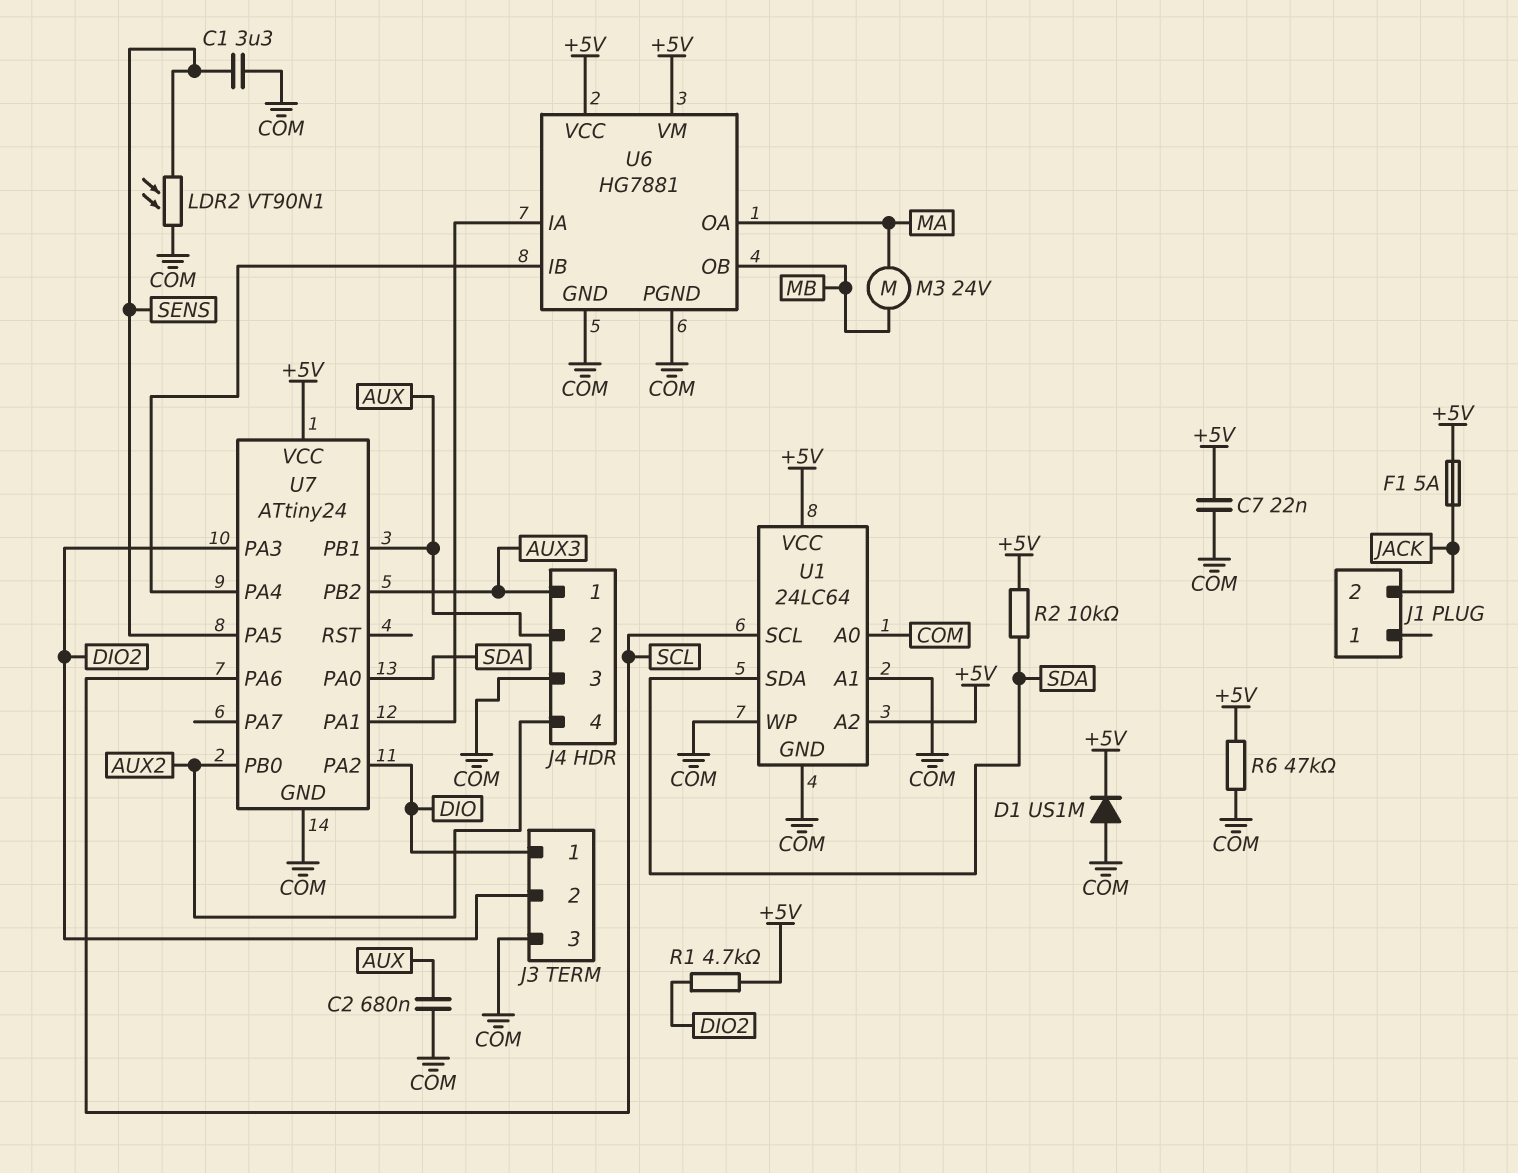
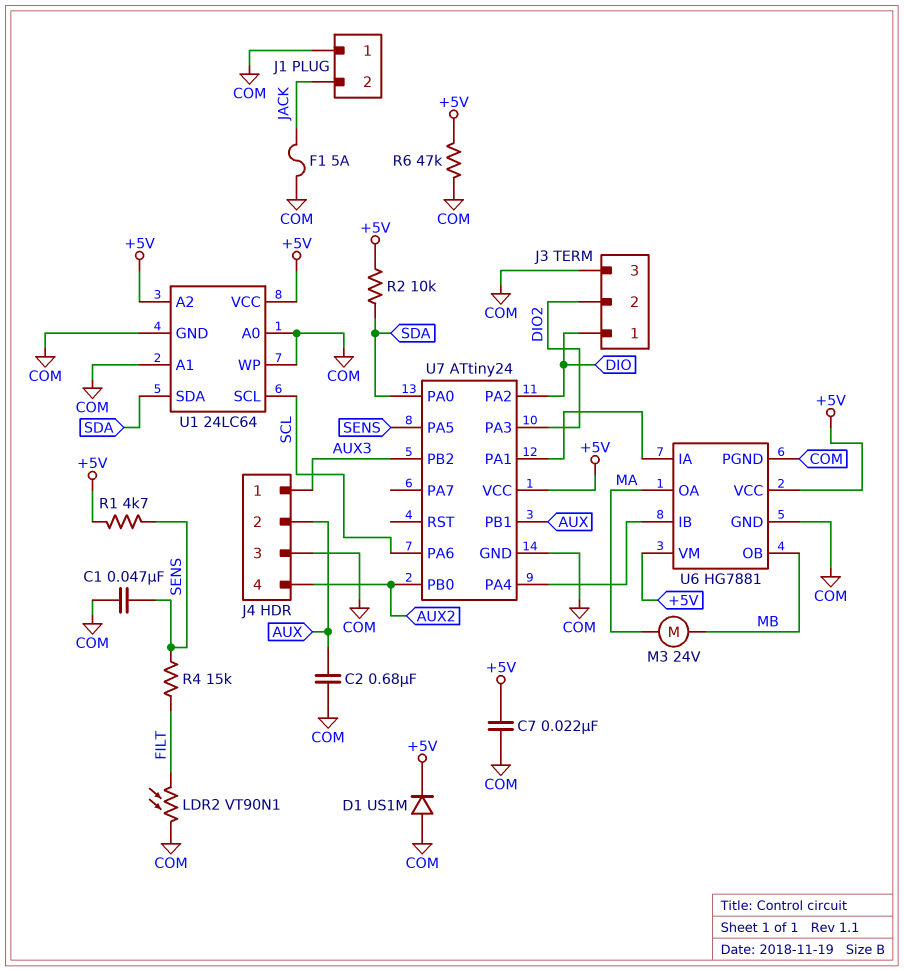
C1: 3.3uF (COM, SENS) -> 47nF (COM, SENS)
F1: 5A (+5V, JACK) -> 5A (COM, JACK)
J1 pin 1: none -> COM
LDR2: VT90N1 (COM, SENS) -> VT90N1 (COM, FILT)
R1: 4.7k (+5V, DIO2) -> 4.7k (+5V, SENS)
R4: none -> 15k (FILT, SENS)

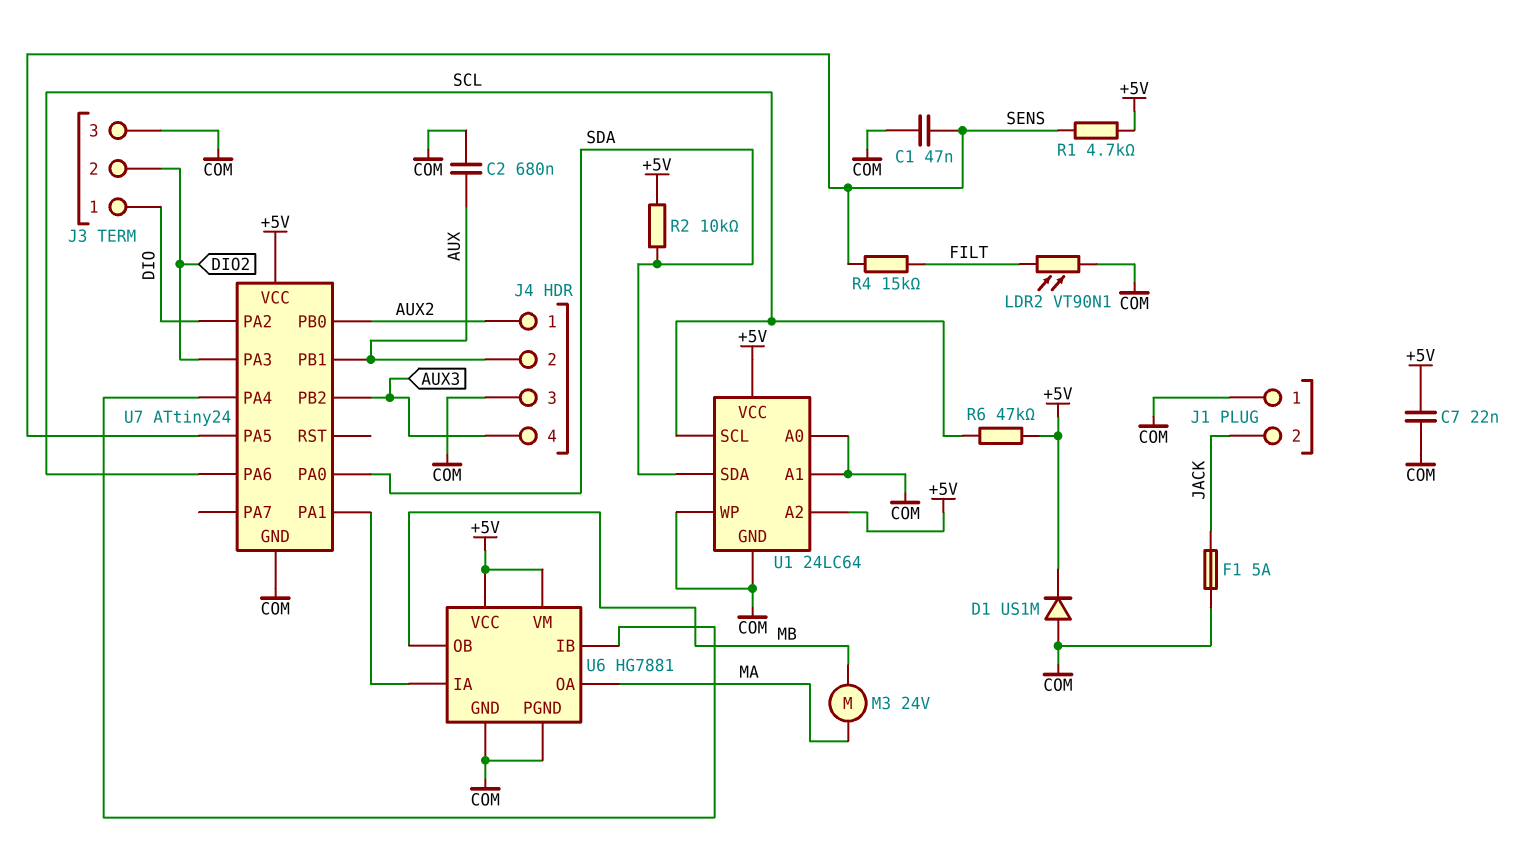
J4 pin 1: AUX3 -> AUX2
J4 pin 4: AUX2 -> AUX3
R6: 47k (+5V, COM) -> 47k (+5V, SCL)

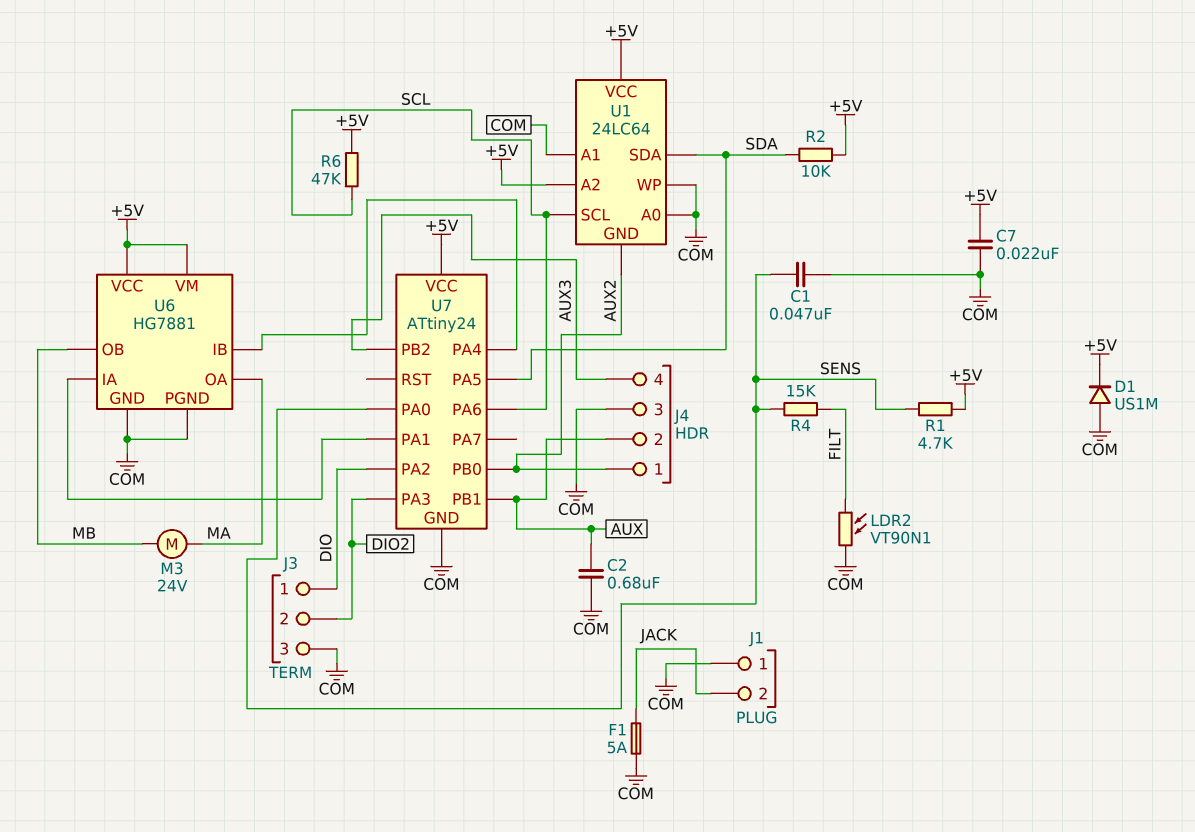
U1 pin GND: COM -> AUX2
U7 pin PA0: SDA -> SENS
U7 pin PA5: SENS -> SDA

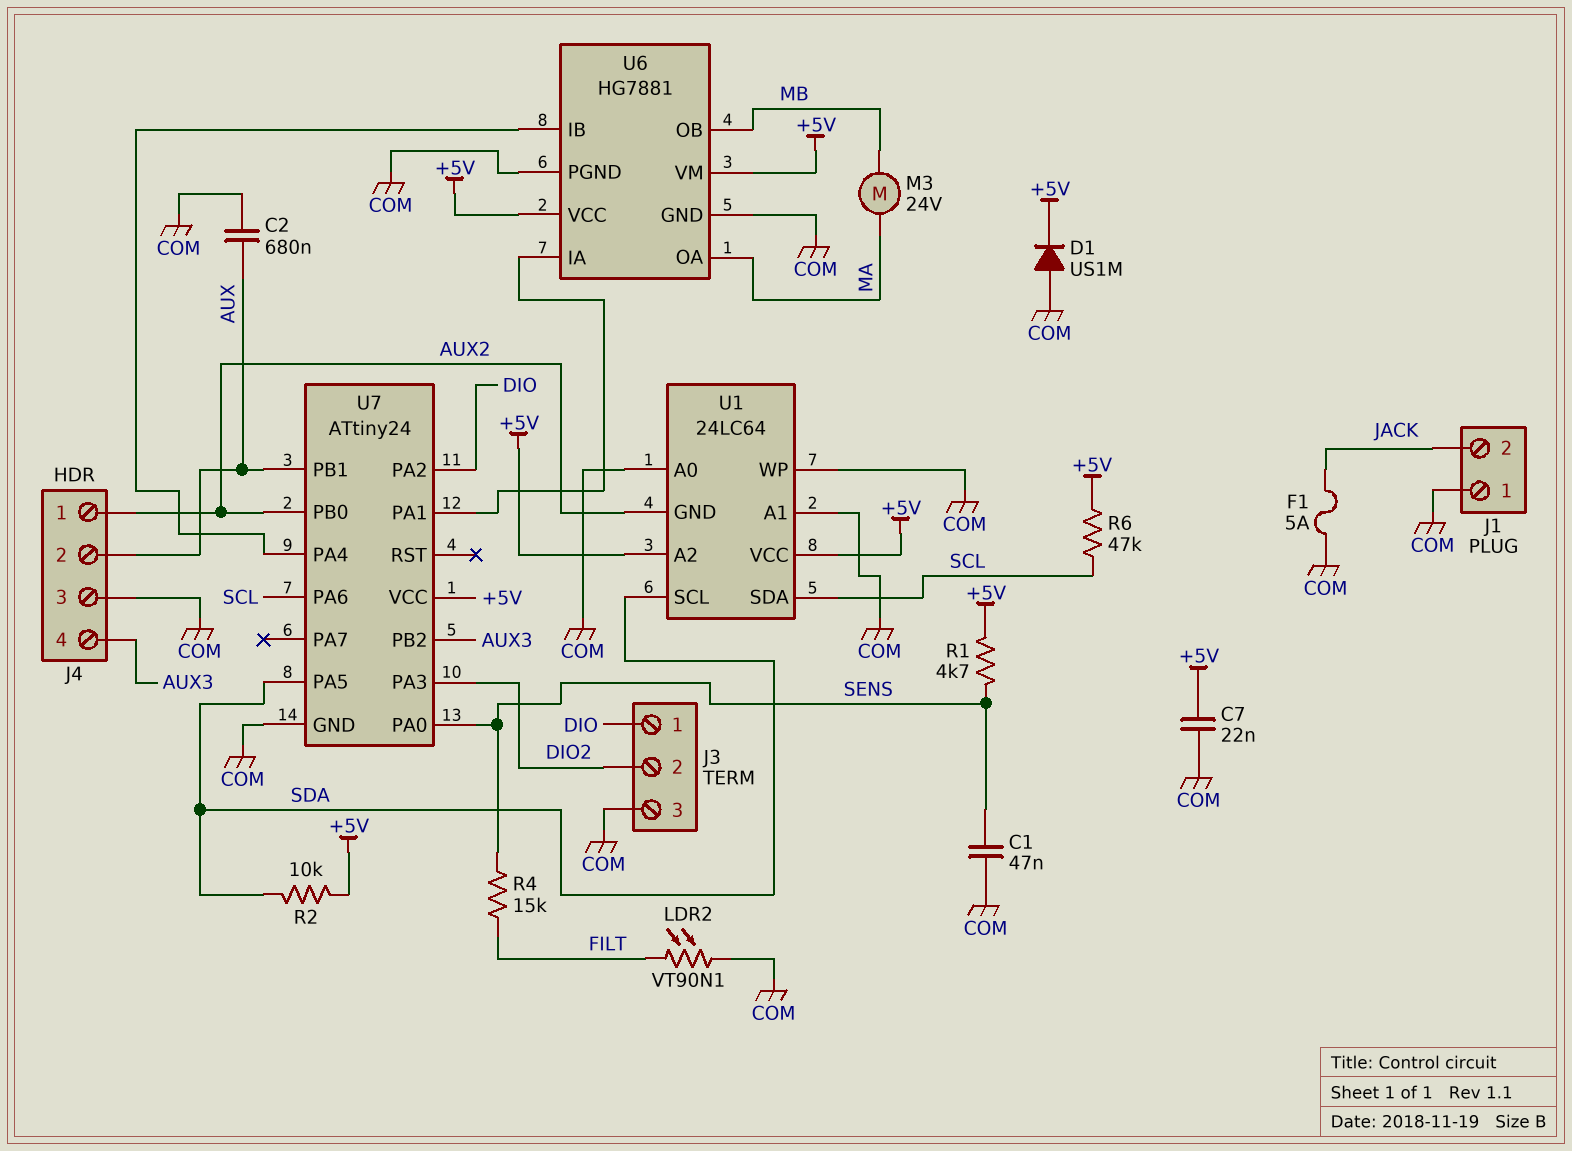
U1 pin SCL: SCL -> SDA
U1 pin SDA: SDA -> SCL

